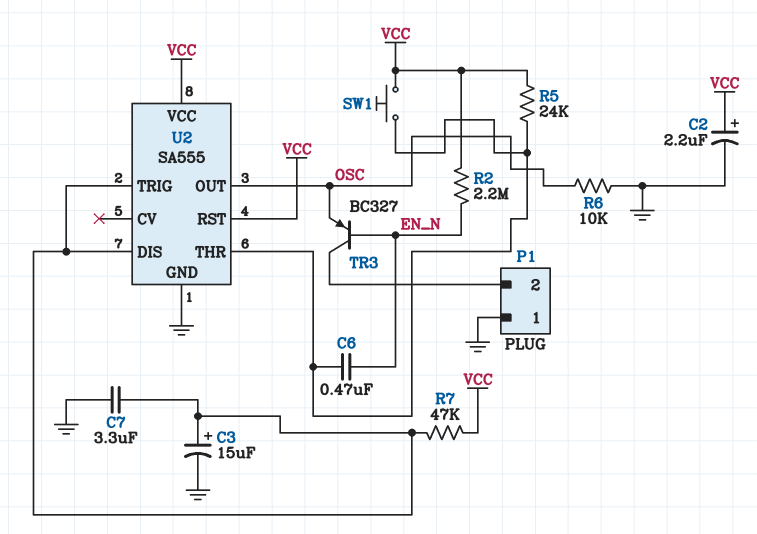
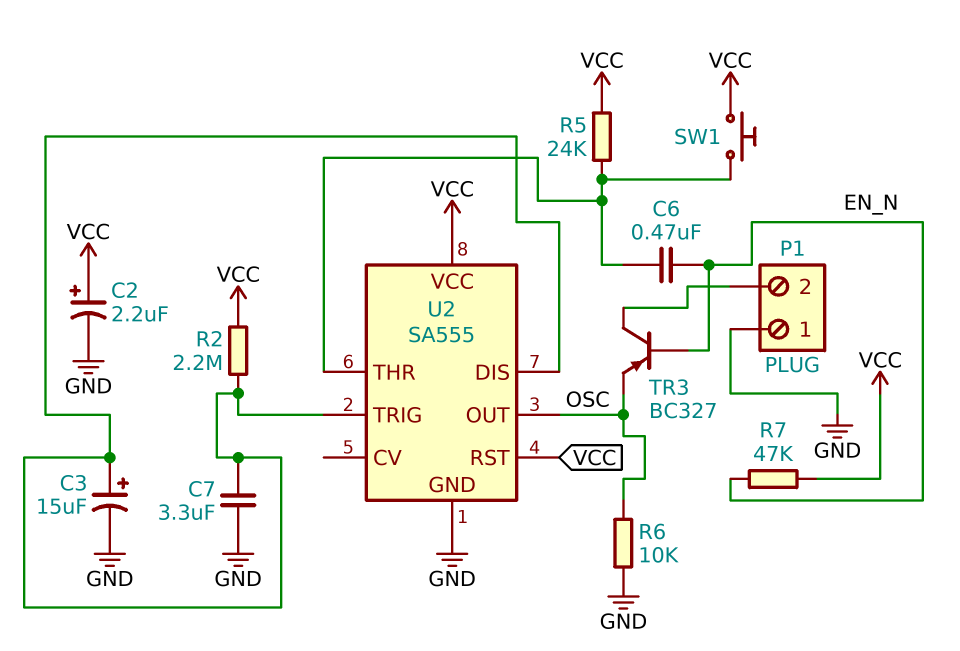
R2: 2.2M (EN_N, VCC) -> 2.2M (U2/DIS, VCC)
R7: 47k (U2/DIS, VCC) -> 47k (EN_N, VCC)

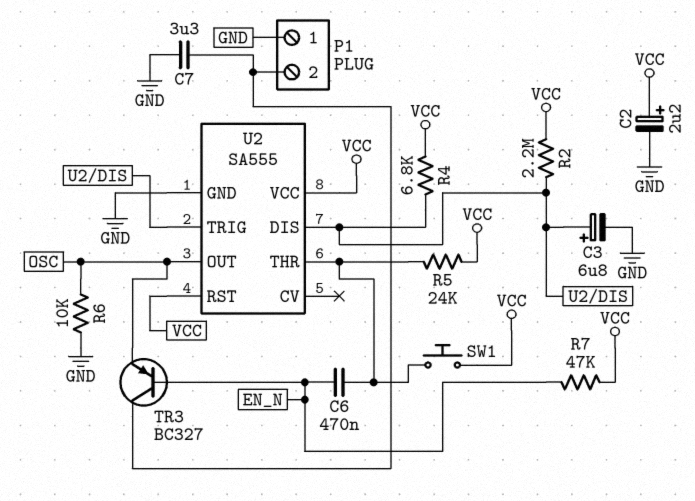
C3: 15uF (plus U2/DIS, minus GND) -> 6.8uF (plus U2/DIS, minus GND)
C7: 3.3uF (GND, U2/DIS) -> 3.3uF (GND, P1/2)
R4: none -> 6.8k (U2/DIS, VCC)

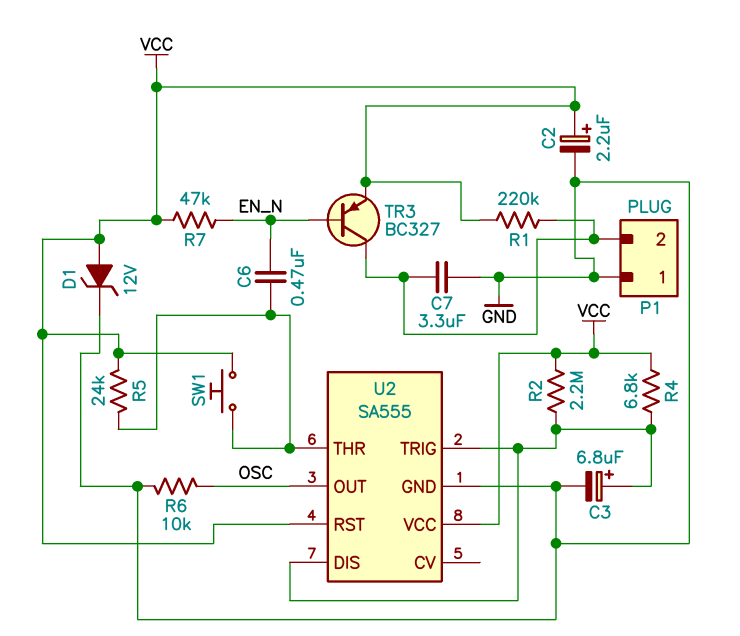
D1: none -> zener 12V (A VCC, K GND)
R1: none -> 220k (P1/2, VCC)
TR3: PNP BC327 (B EN_N, C P1/2, E OSC) -> PNP BC327 (B EN_N, C P1/2, E VCC)

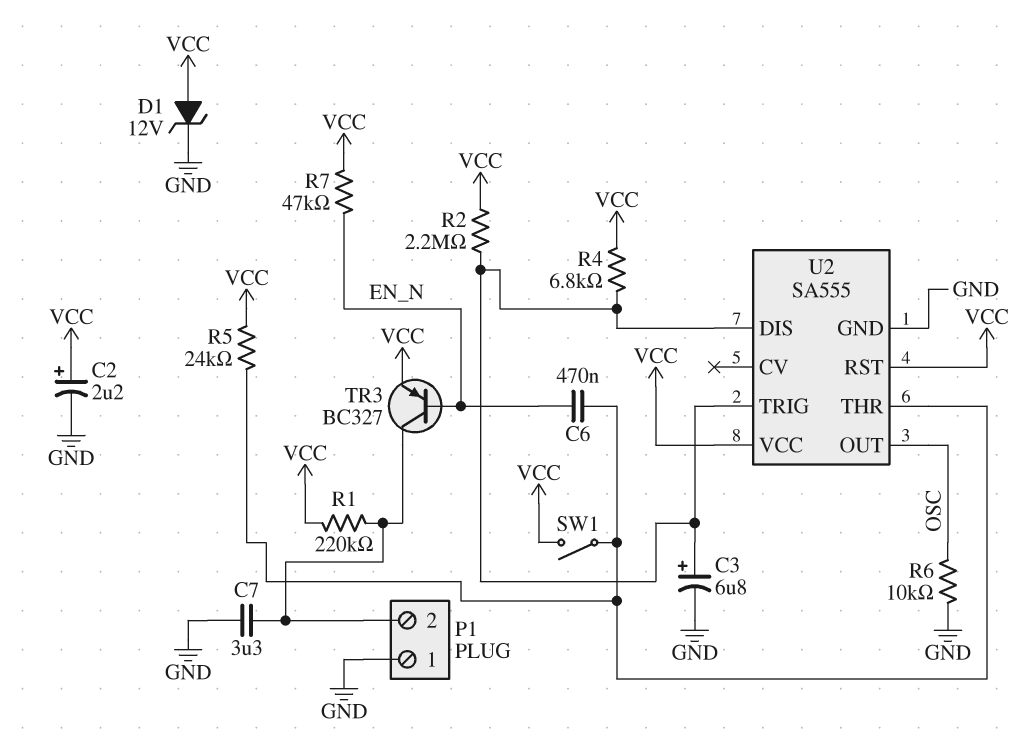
SW1: button (U2/THR, VCC) -> switch (U2/THR, VCC)

